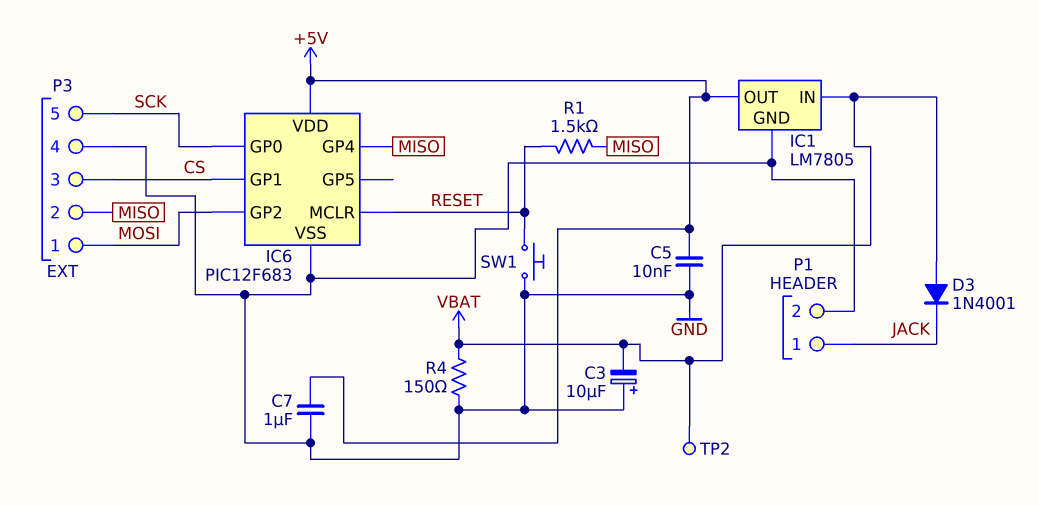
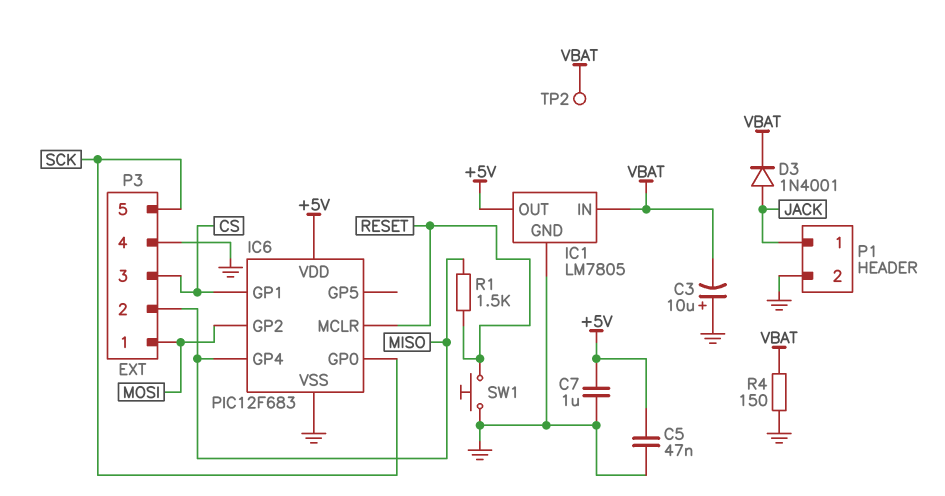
C5: 10nF (+5V, GND) -> 47nF (+5V, GND)
D3: diode 1N4001 (A VBAT, K JACK) -> diode 1N4001 (A JACK, K VBAT)

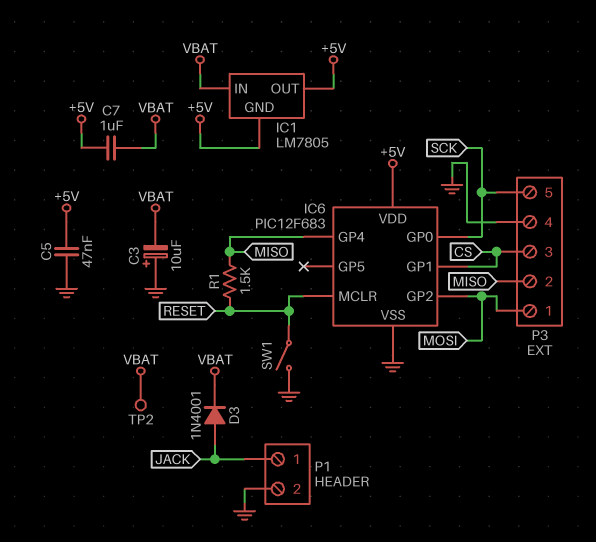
C7: 1uF (+5V, GND) -> 1uF (+5V, VBAT)
IC1 pin GND: GND -> +5V
R4: 150 (GND, VBAT) -> none
SW1: button (GND, RESET) -> switch (GND, RESET)

